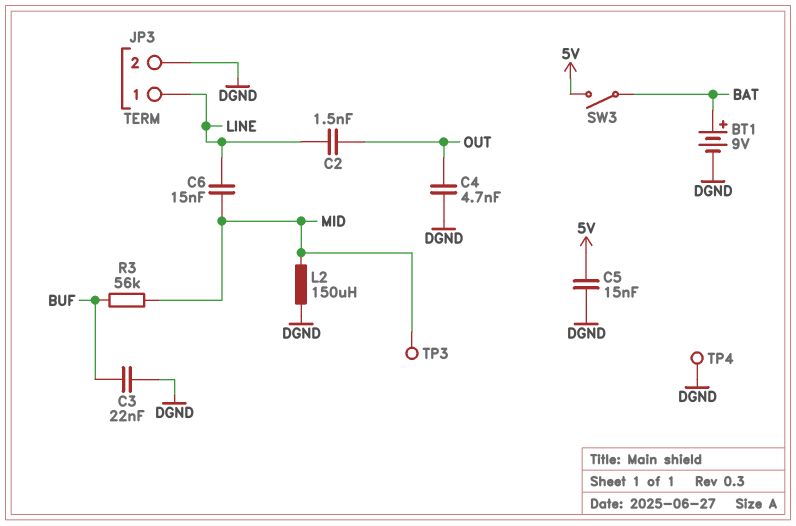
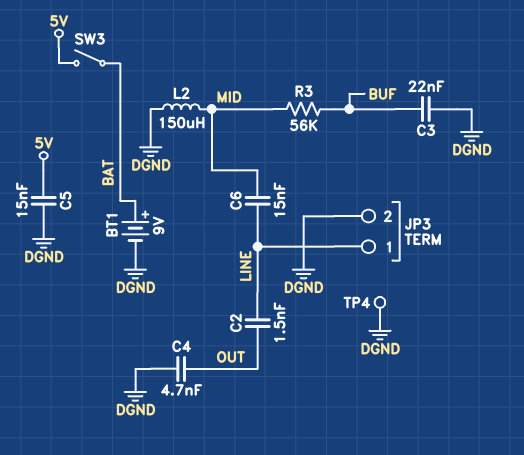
TP3: test point (MID) -> none

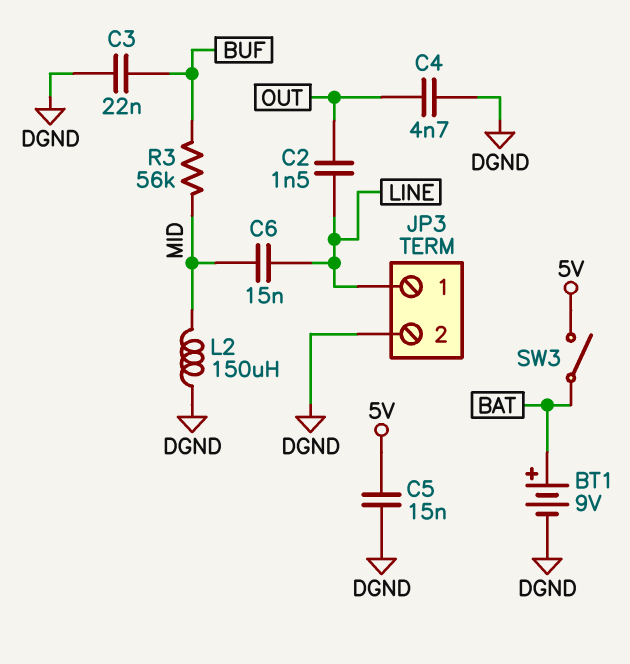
TP4: test point (DGND) -> none

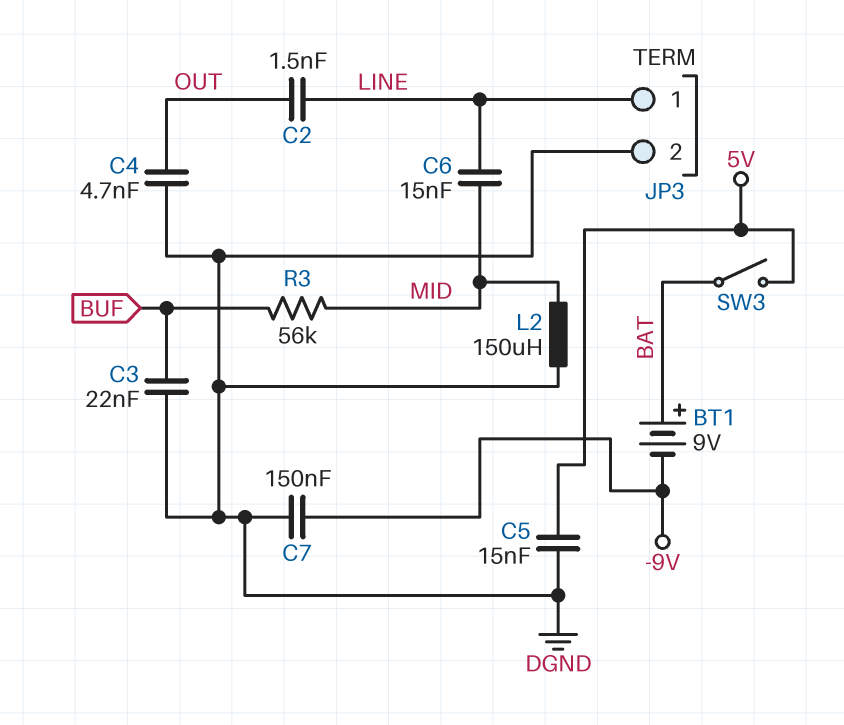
BT1: 9V (plus BAT, minus DGND) -> 9V (plus BAT, minus -9V)
C7: none -> 150nF (-9V, DGND)

